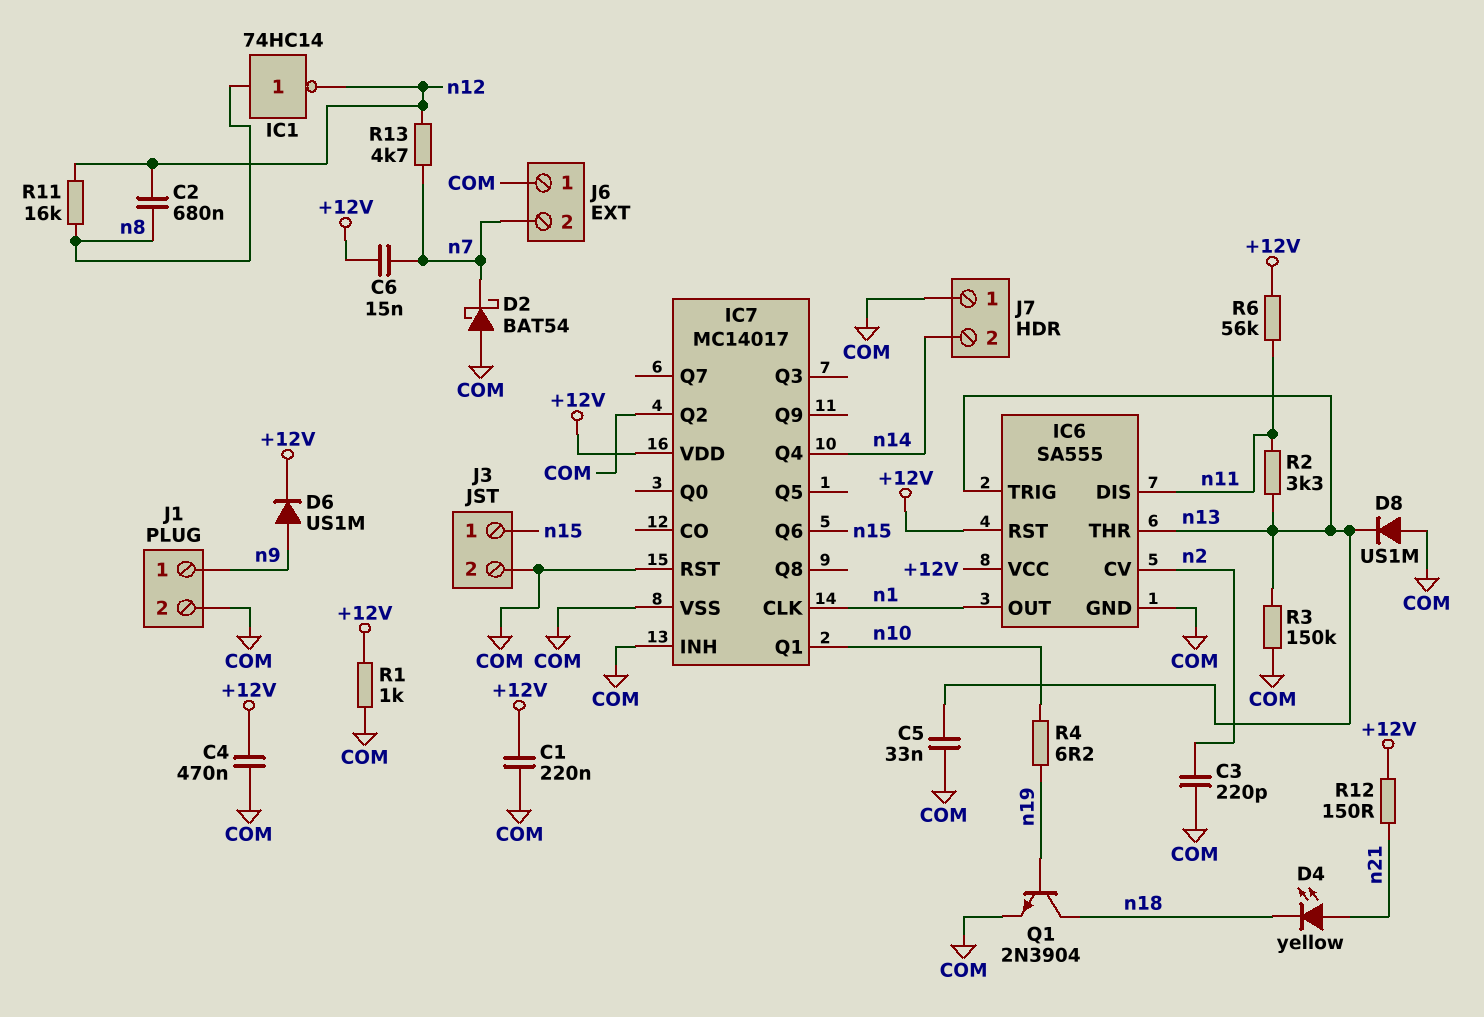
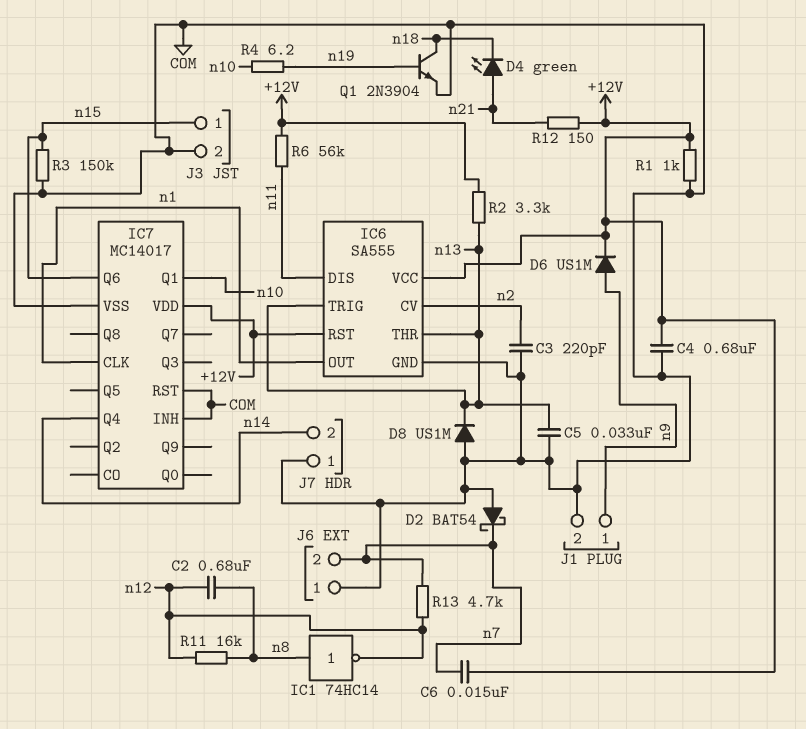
C1: 220nF (+12V, COM) -> none
C4: 470nF (+12V, COM) -> 680nF (+12V, COM)
D4: LED yellow (A n21, K n18) -> LED green (A n21, K n18)
IC7 pin Q2: COM -> none
R2: 3.3k (n11, n13) -> 3.3k (+12V, n13)
R3: 150k (COM, n13) -> 150k (COM, n15)

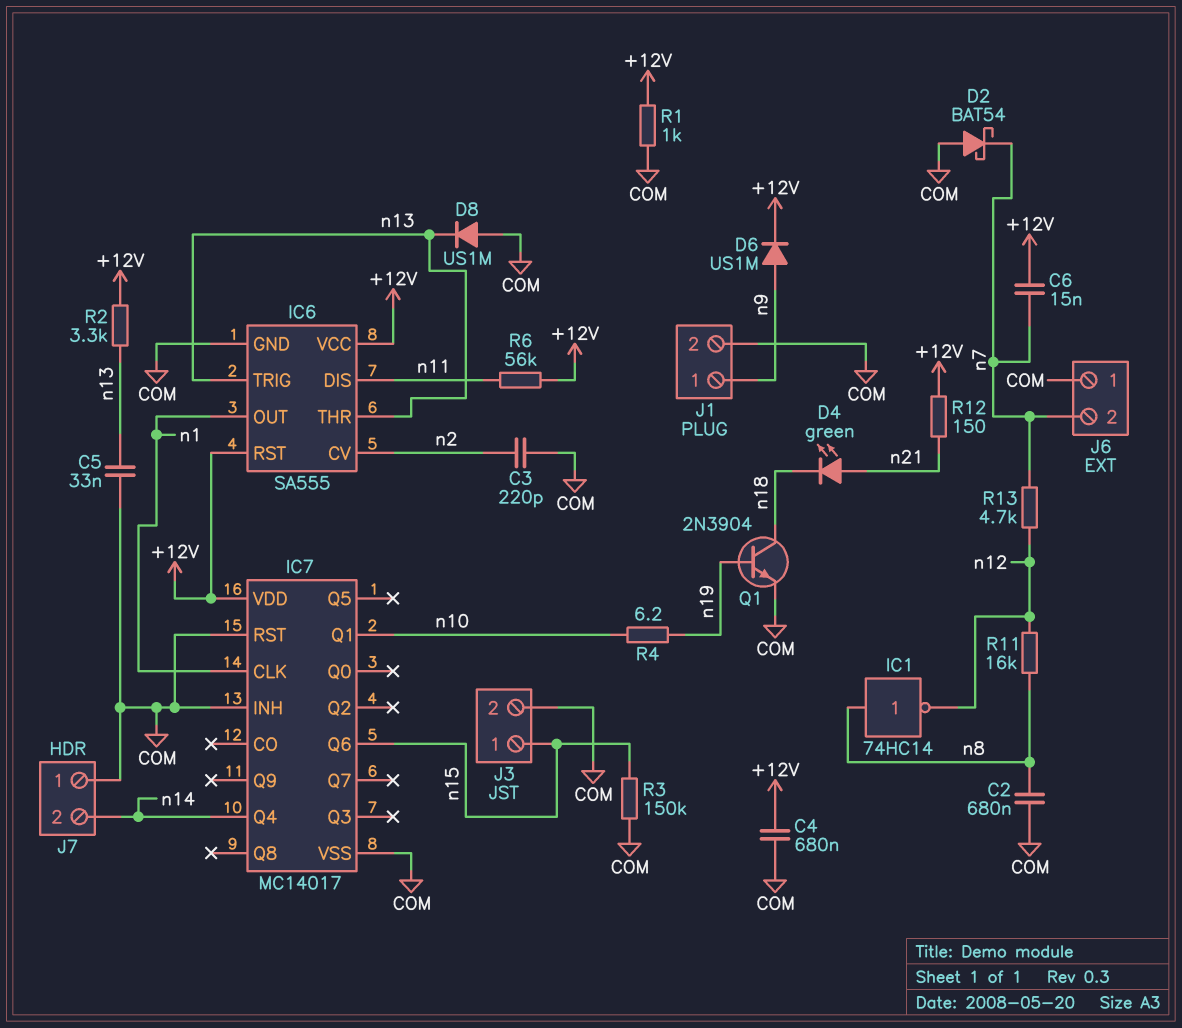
C2: 680nF (n8, n12) -> 680nF (COM, n8)

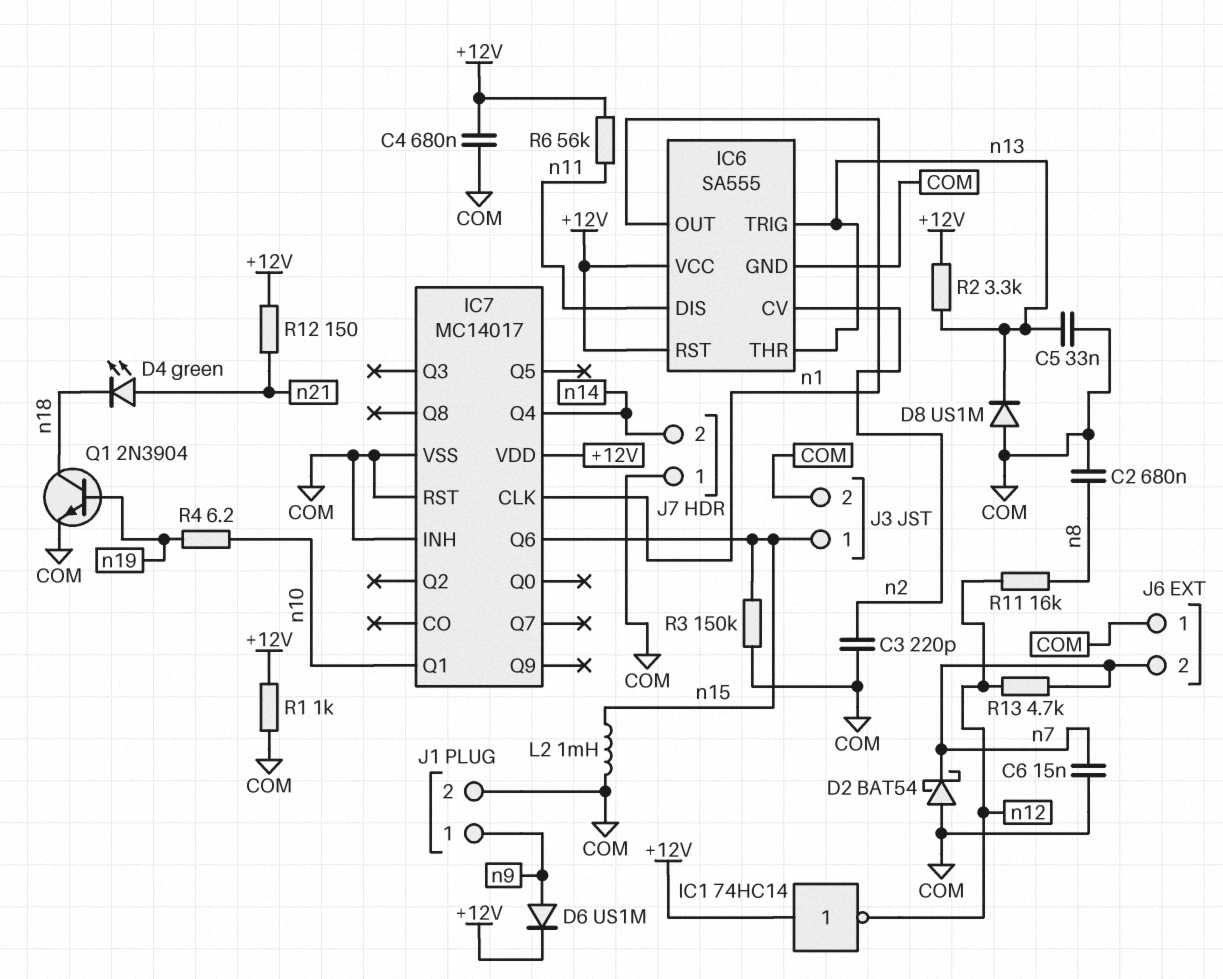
C6: 15nF (+12V, n7) -> 15nF (COM, n7)
IC1: NOT 74HC14 (in n8, out n12) -> NOT 74HC14 (in +12V, out n12)
L2: none -> 1mH (COM, n15)

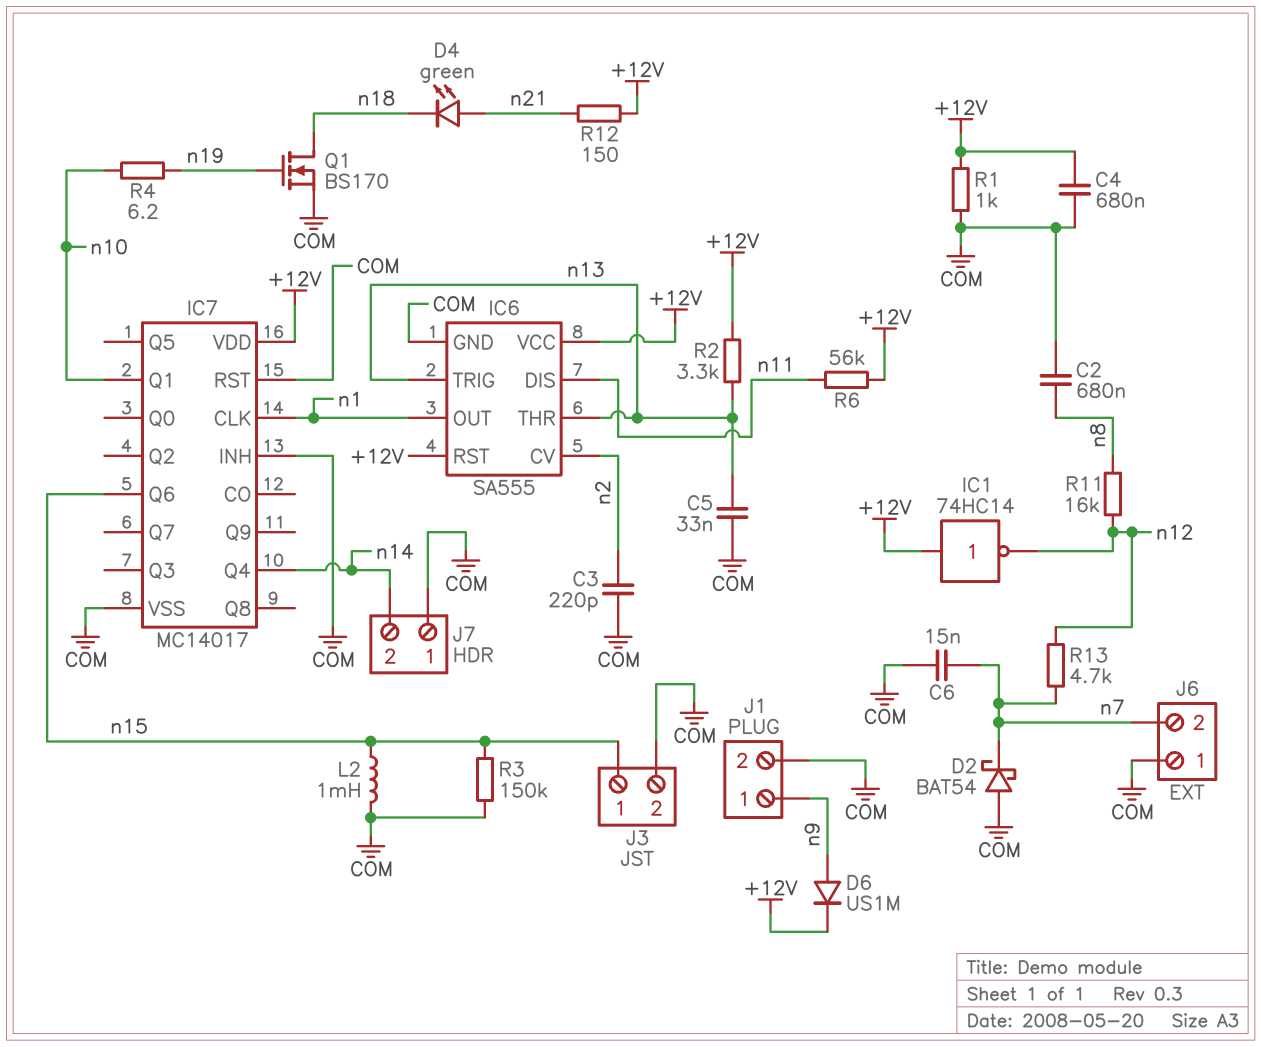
D8: diode US1M (A COM, K n13) -> none
Q1: NPN 2N3904 (B n19, C n18, E COM) -> NMOS BS170 (G n19, D n18, S COM)

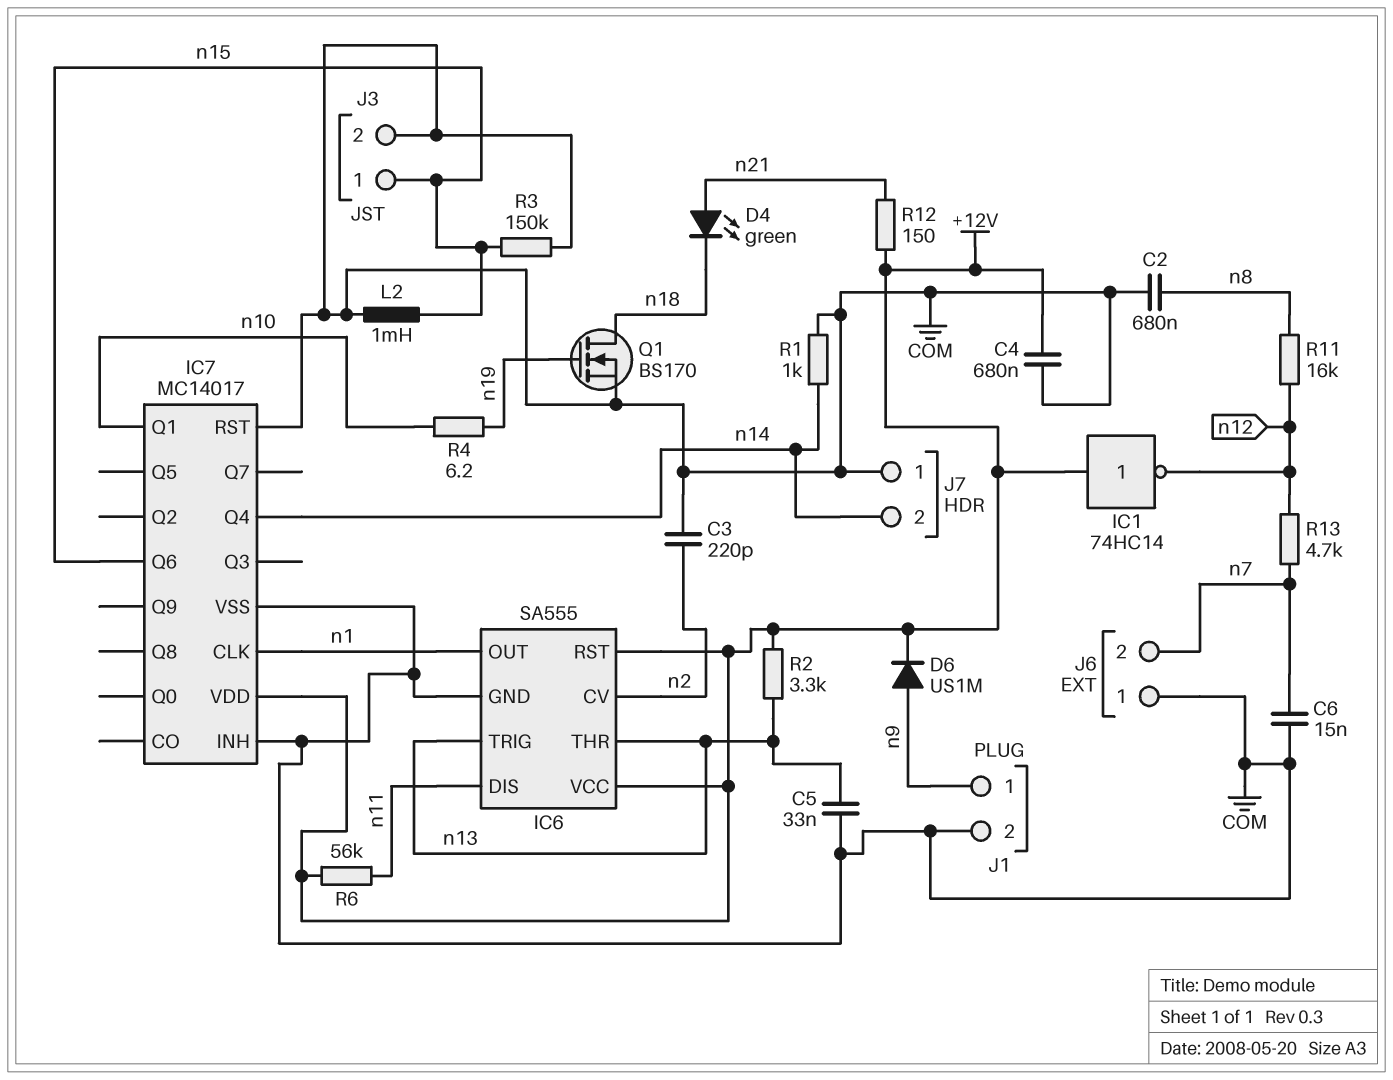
D2: schottky BAT54 (A COM, K n7) -> none
R1: 1k (+12V, COM) -> 1k (COM, n14)

